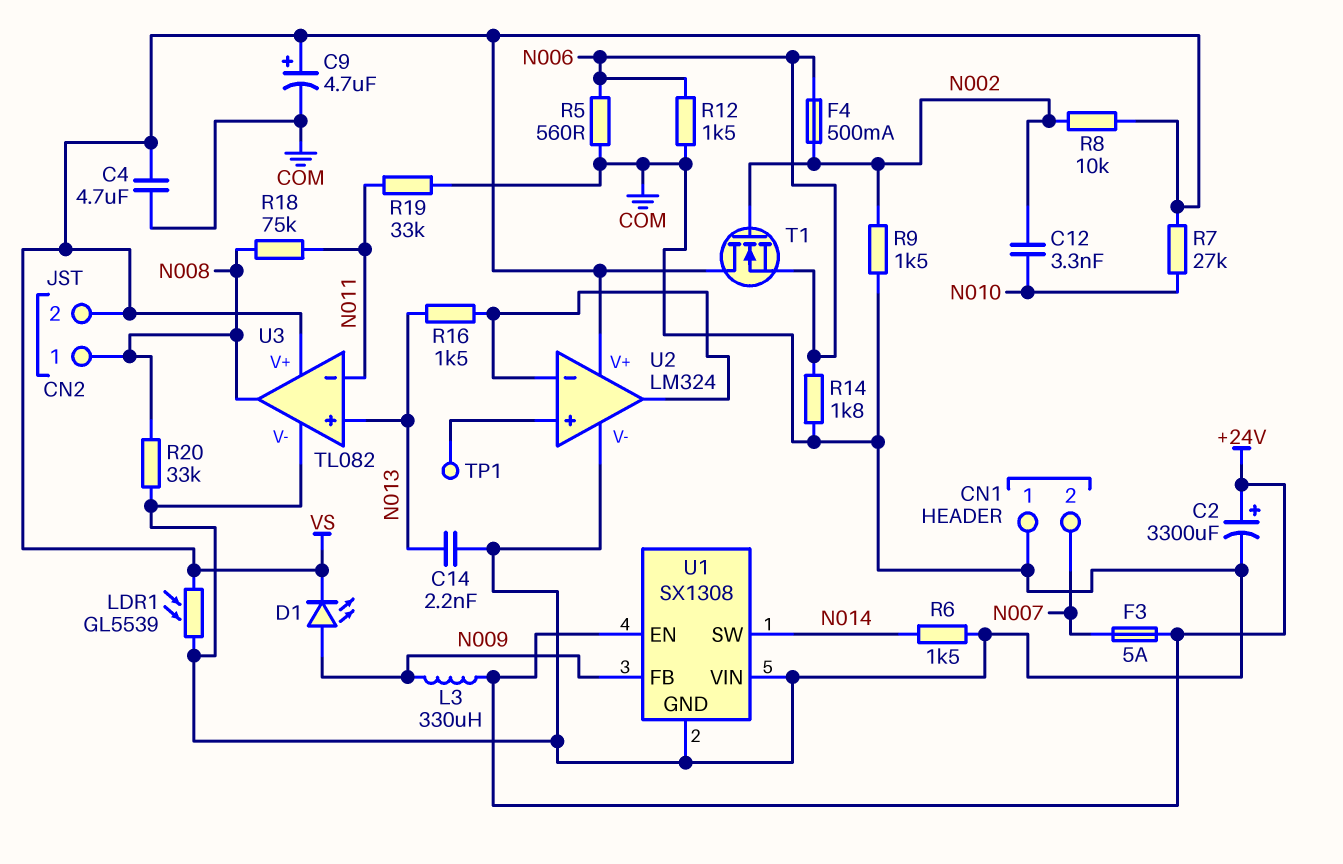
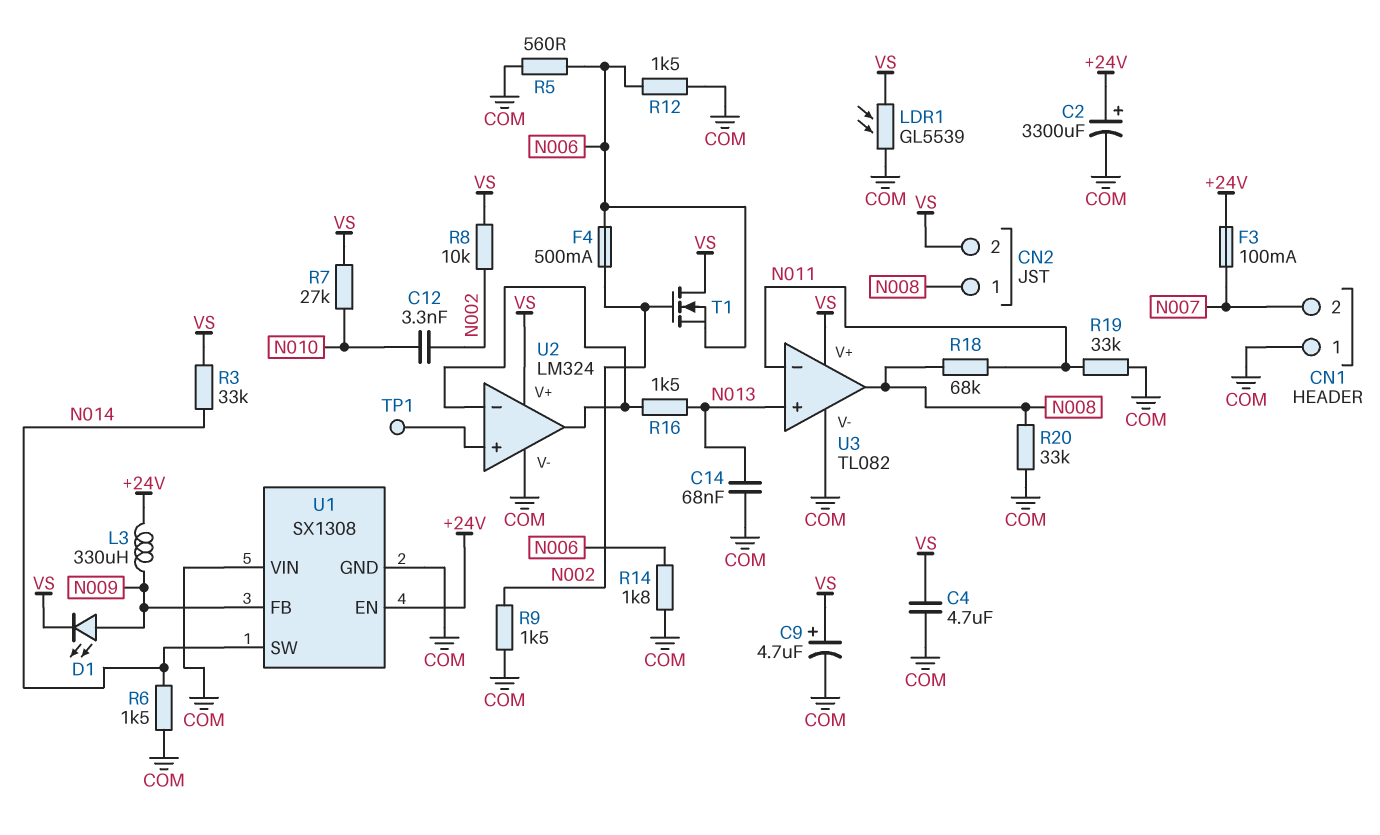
C14: 2.2nF (COM, N013) -> 68nF (COM, N013)
F3: 5A (+24V, N007) -> 100mA (+24V, N007)
R3: none -> 33k (N014, VS)
R18: 75k (N008, N011) -> 68k (N008, N011)

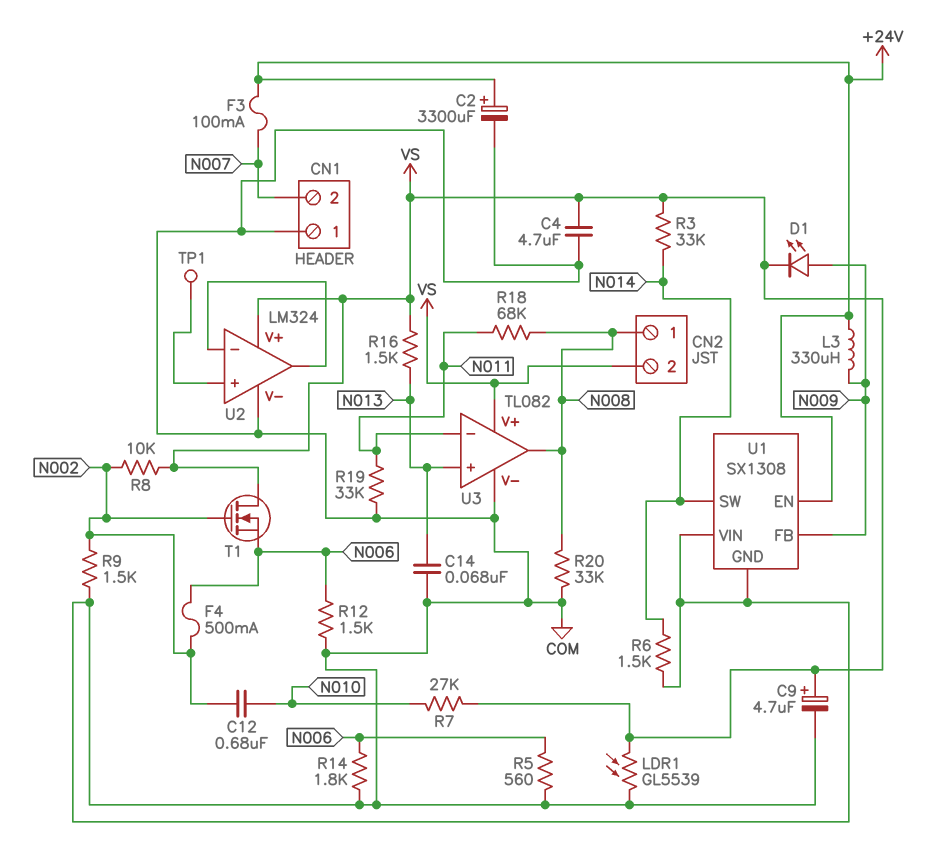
C12: 3.3nF (N002, N010) -> 680nF (N002, N010)
R16: 1.5k (N013, U2/in-) -> 1.5k (N013, VS)

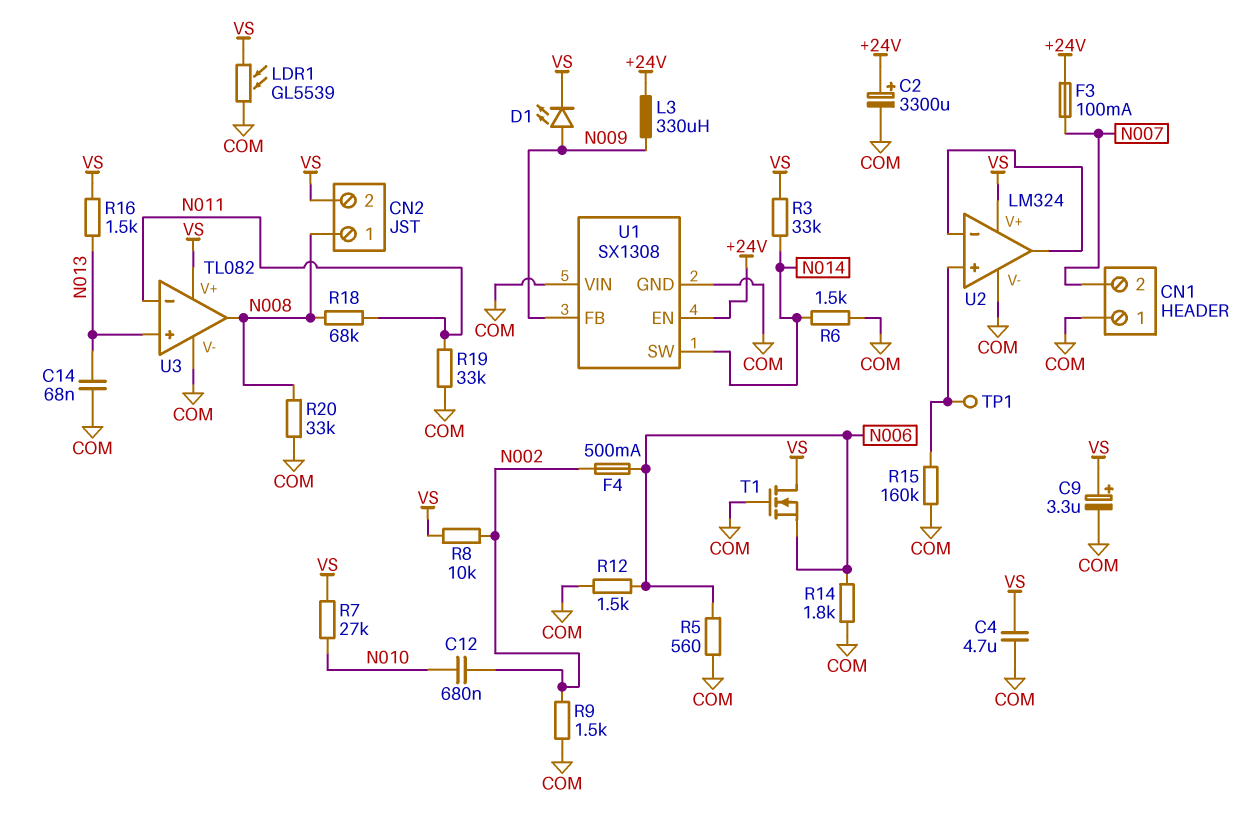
C9: 4.7uF (plus VS, minus COM) -> 3.3uF (plus VS, minus COM)
R15: none -> 160k (COM, U2/in+)
T1: NMOS (G N002, D VS, S N006) -> NMOS (G COM, D VS, S N006)

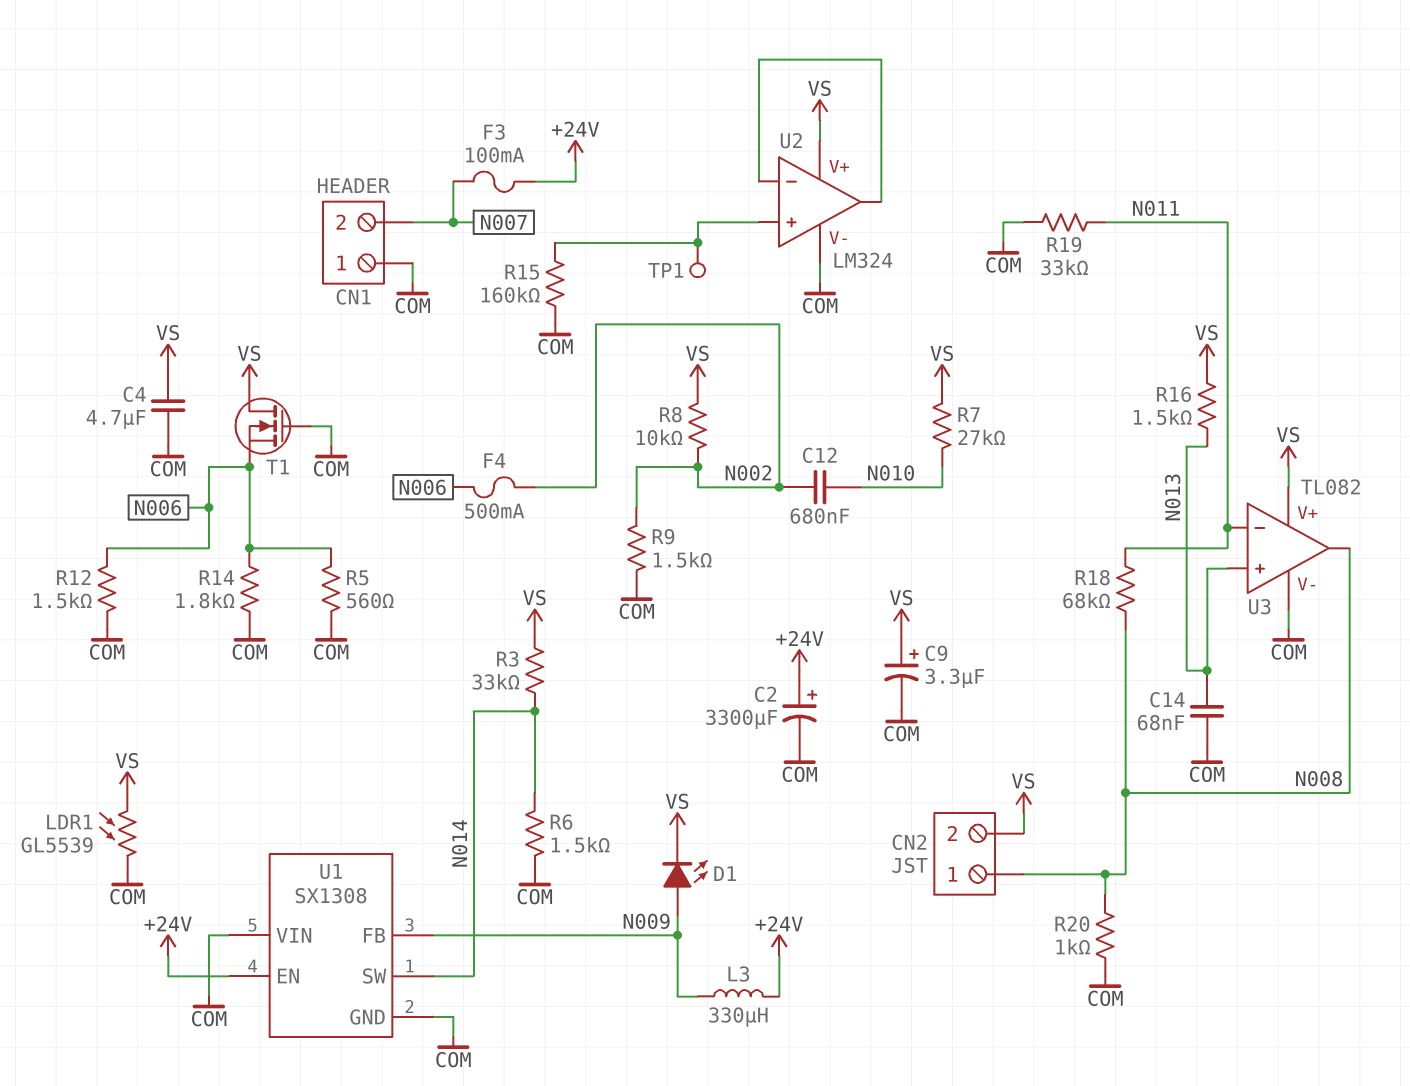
R20: 33k (COM, N008) -> 1k (COM, N008)

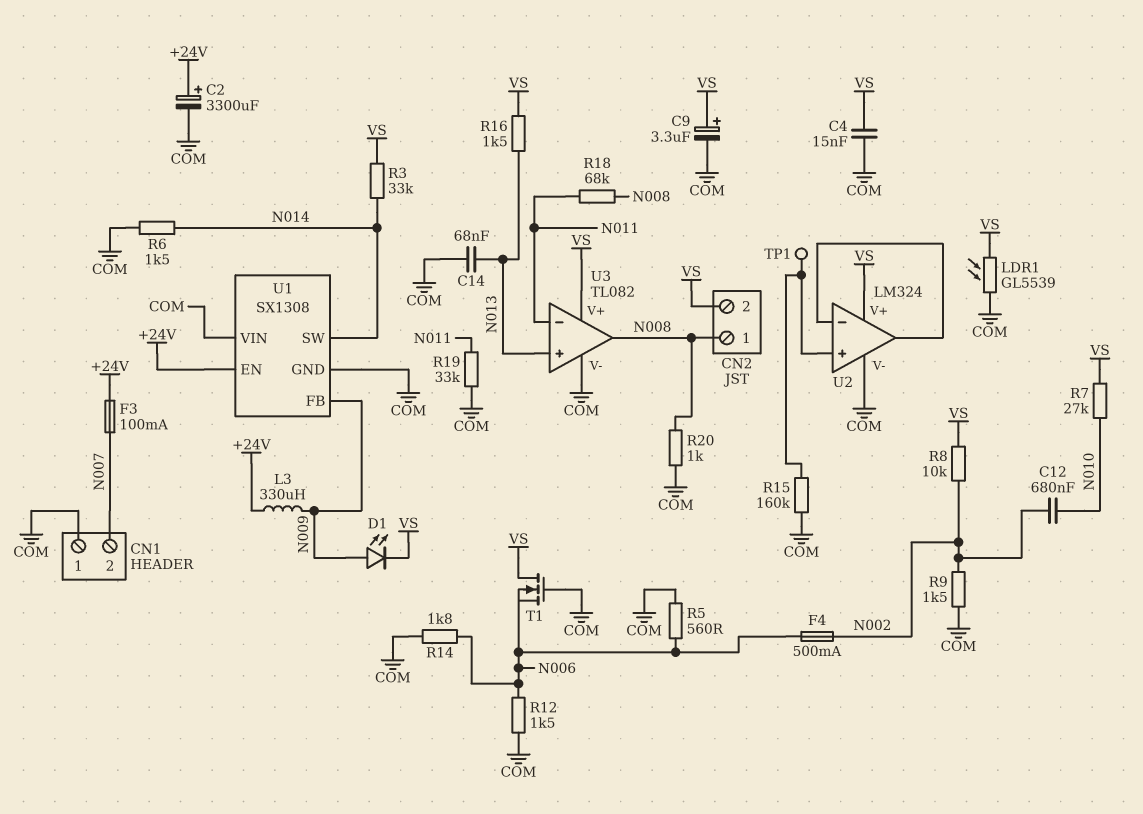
C4: 4.7uF (COM, VS) -> 15nF (COM, VS)

